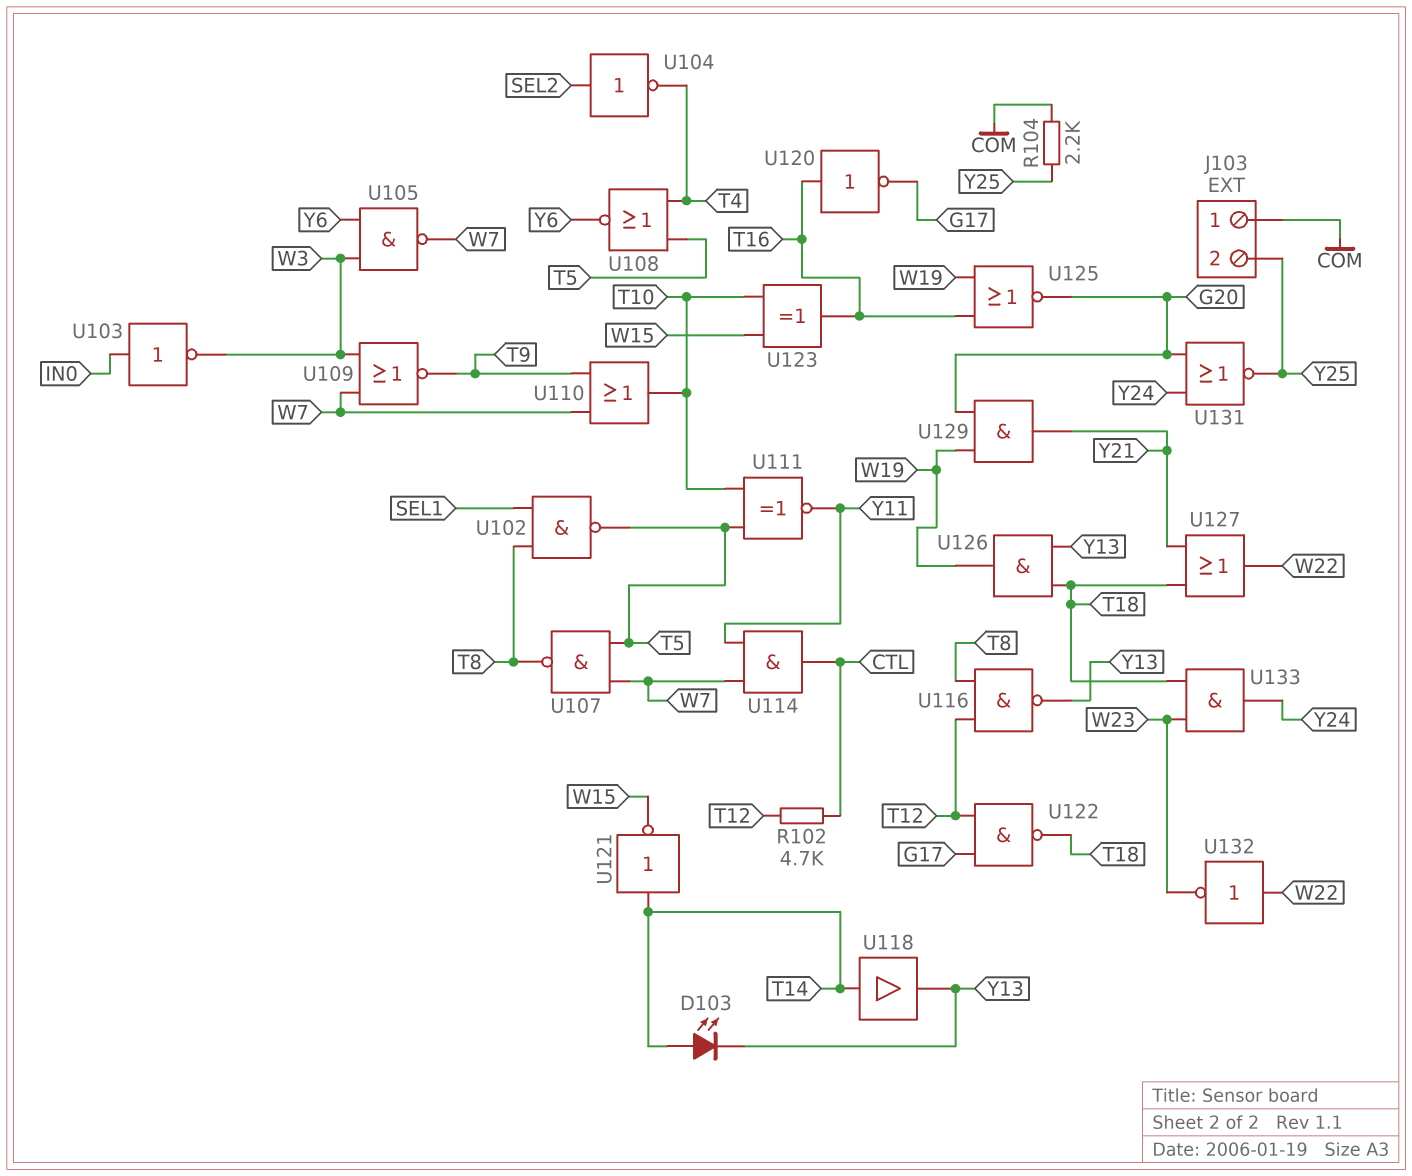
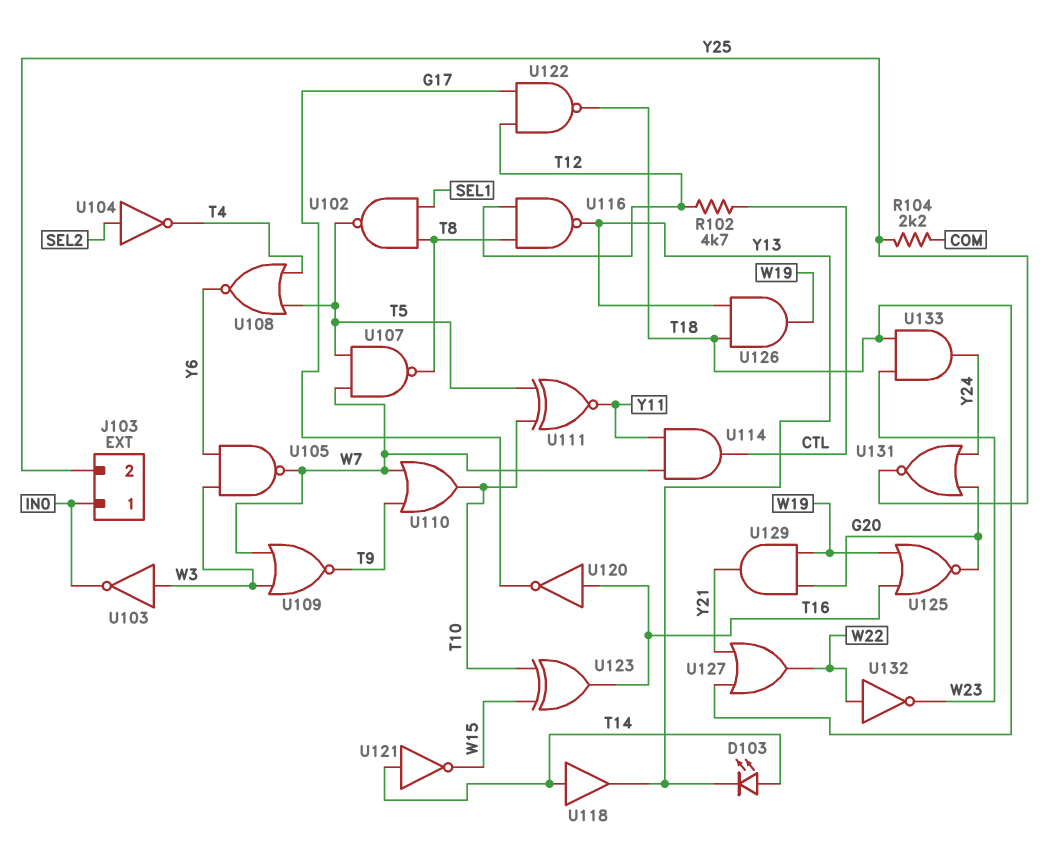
J103 pin 1: COM -> IN0
U103: NOT (in IN0, out W3) -> NOT (in W3, out IN0)

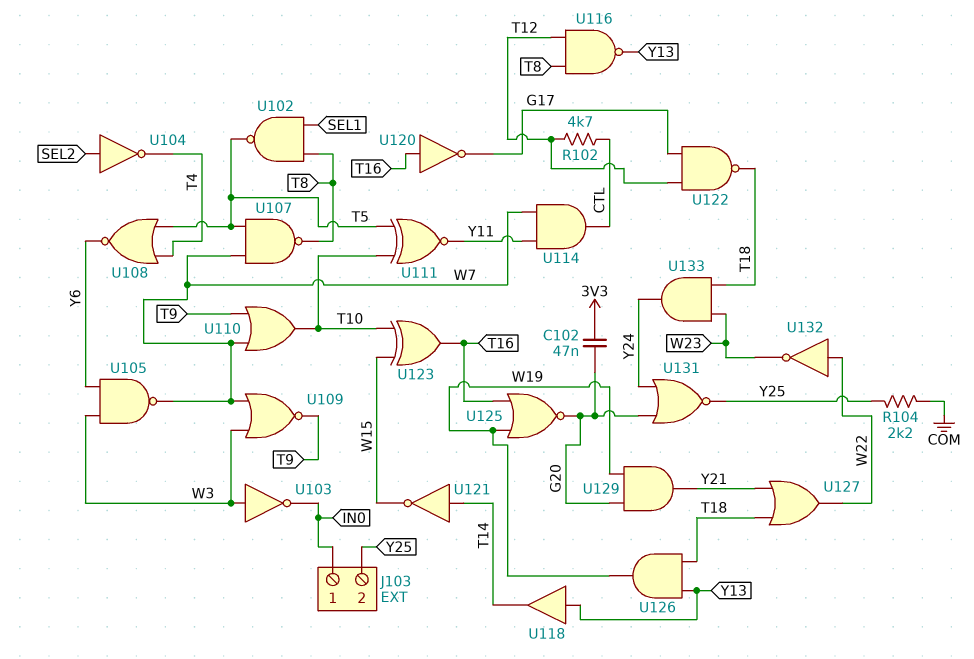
C102: none -> 47nF (3V3, G20)
D103: LED (A T14, K Y13) -> none
U118: buffer (in T14, out Y13) -> buffer (in Y13, out T14)

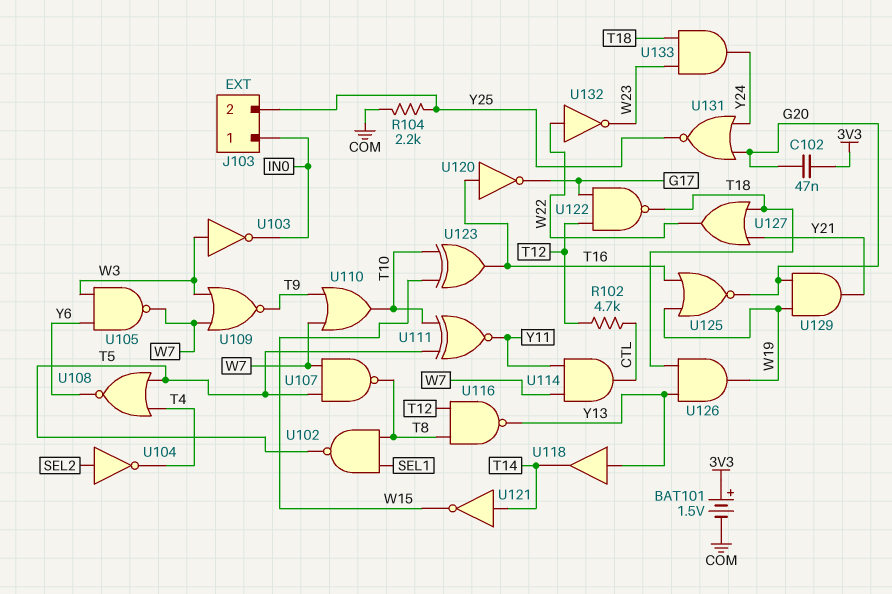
BAT101: none -> 1.5V (plus 3V3, minus COM)

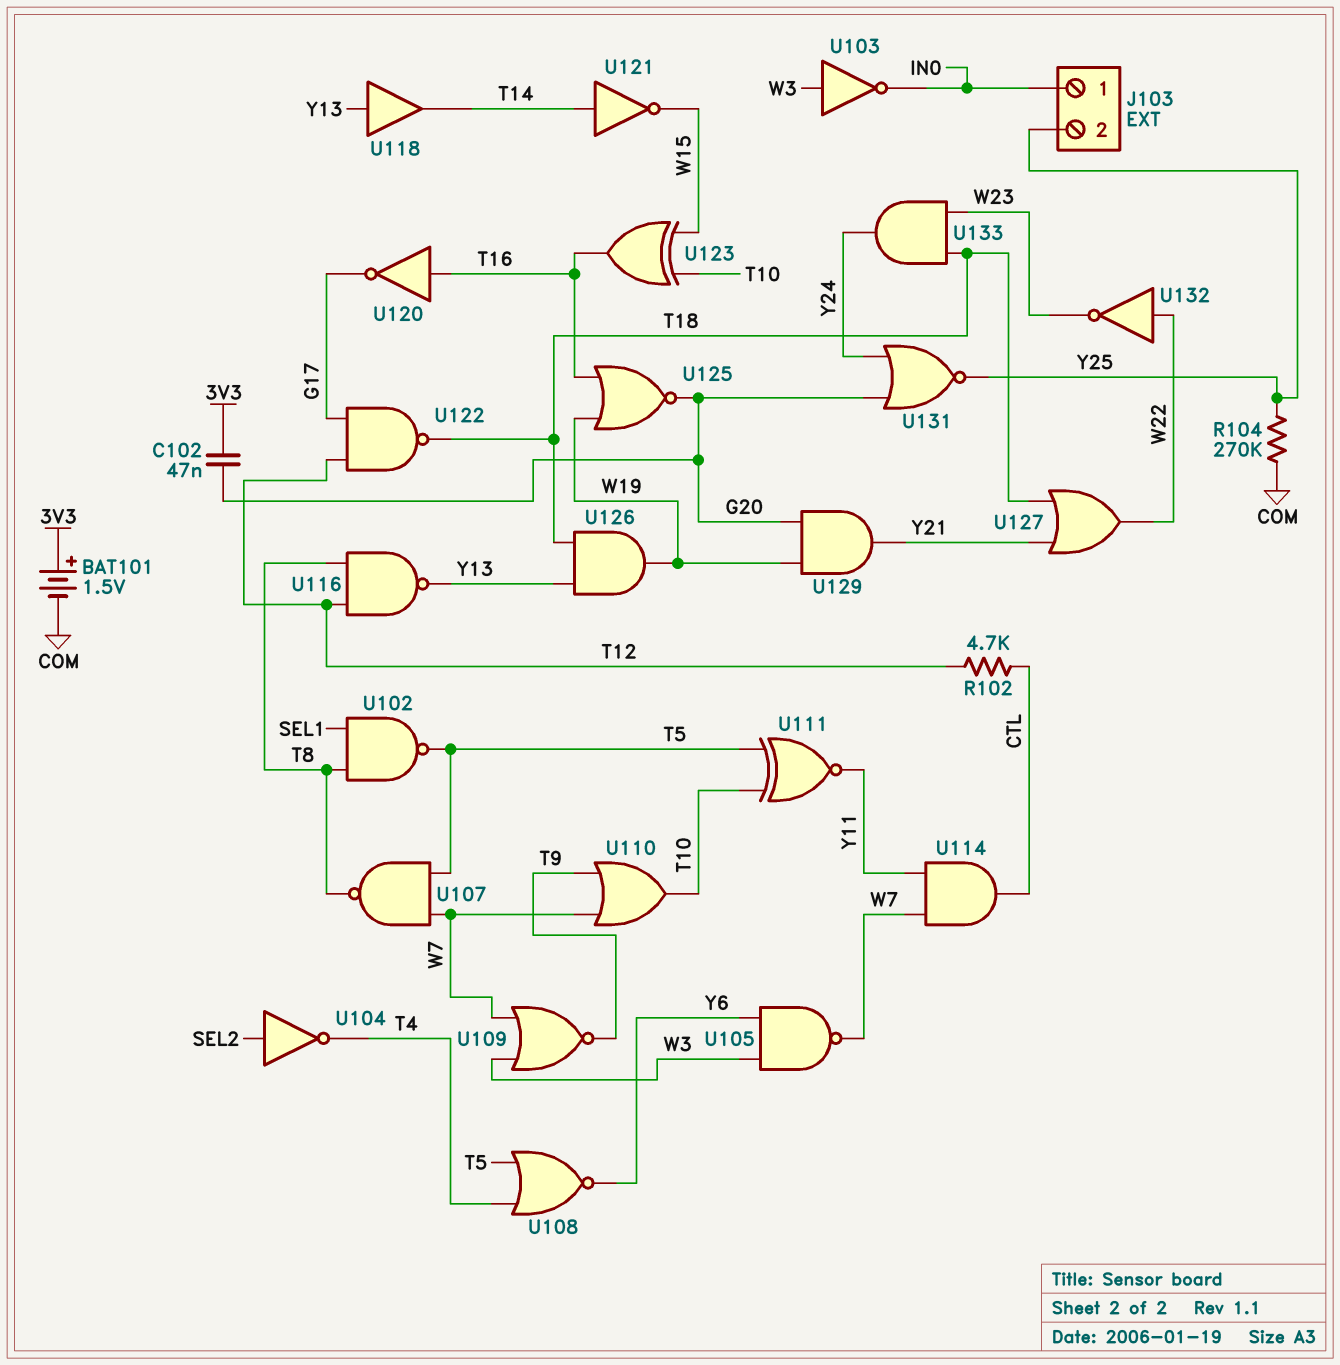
R104: 2.2k (COM, Y25) -> 270k (COM, Y25)

